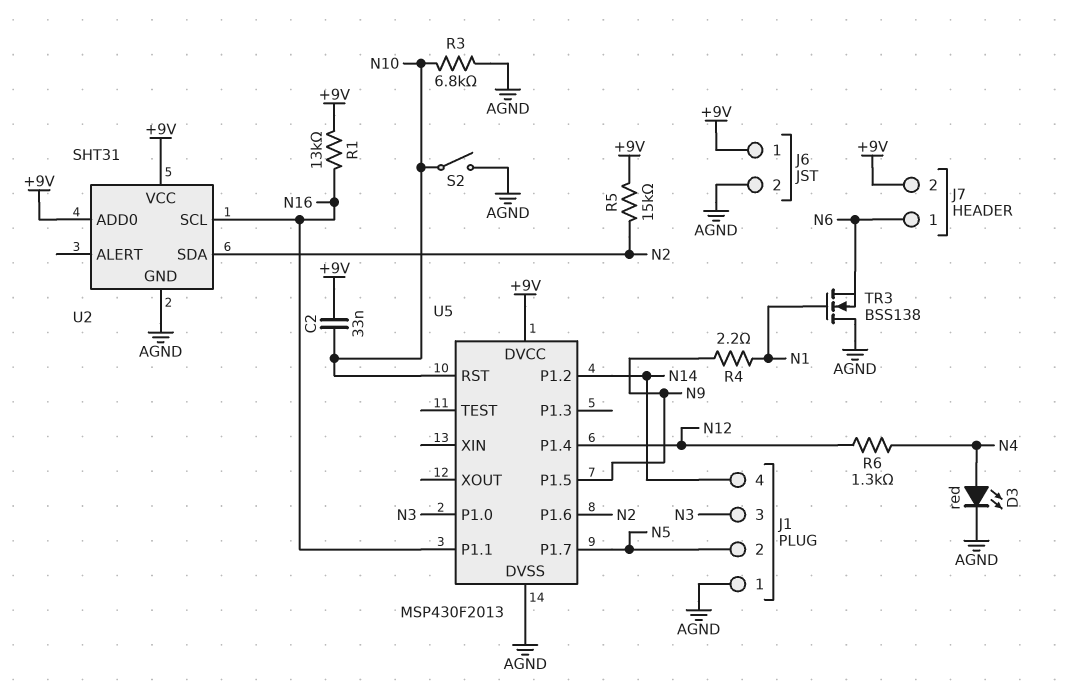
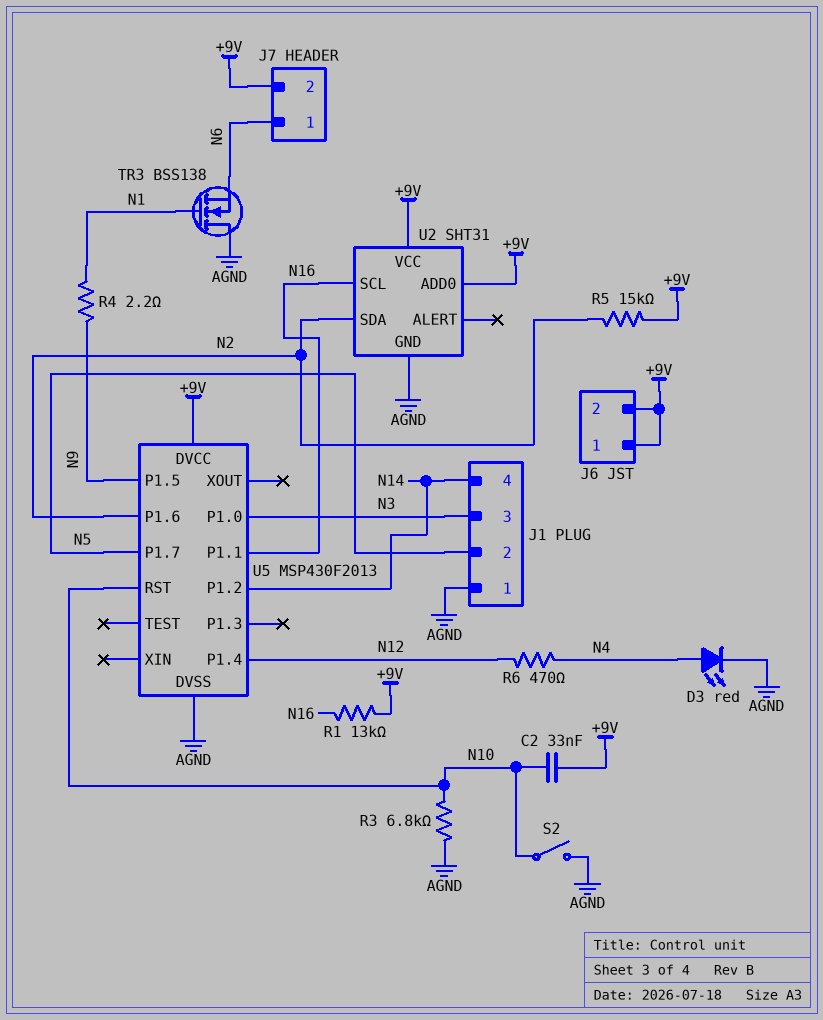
J6 pin 2: AGND -> +9V
R6: 1.3k (N4, N12) -> 470 (N4, N12)

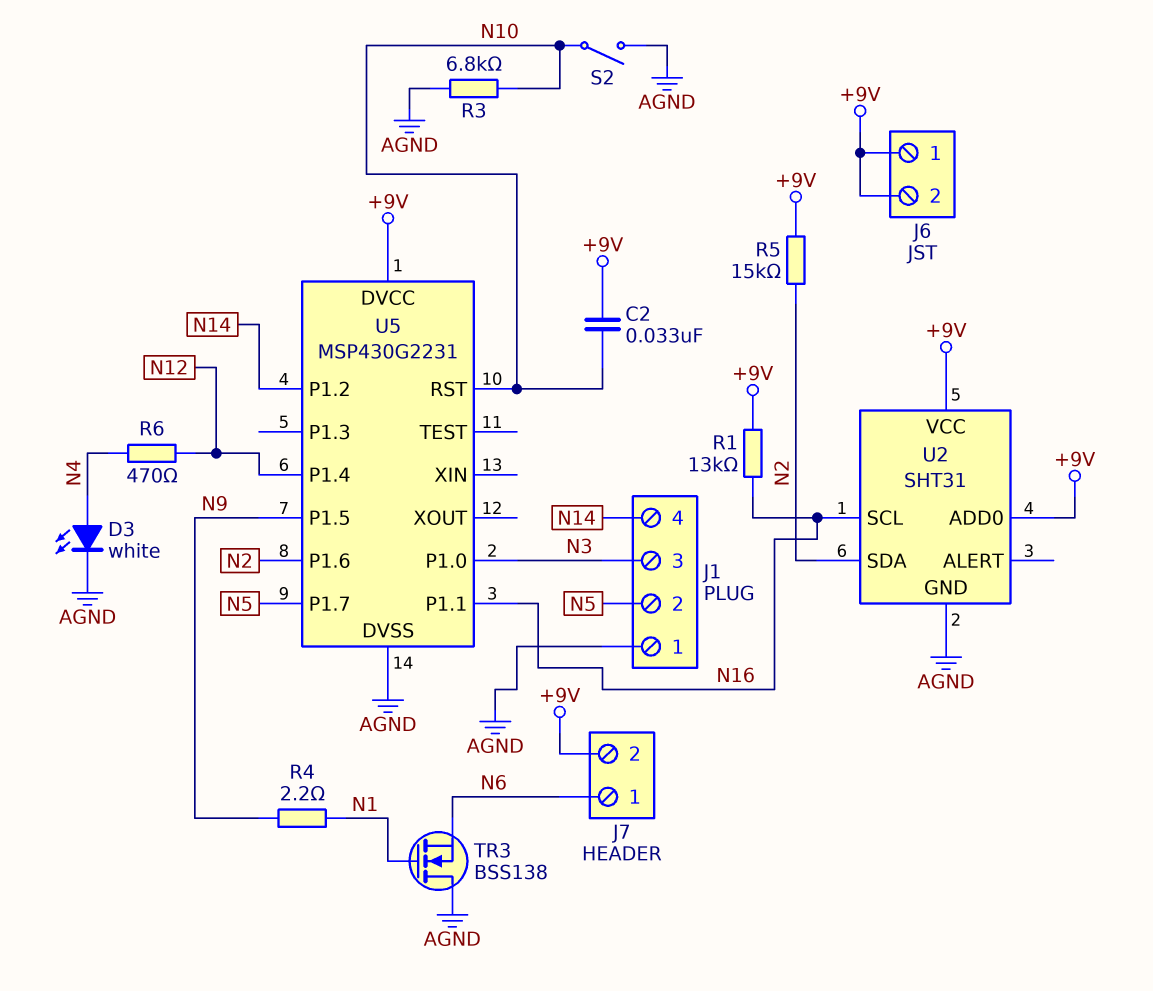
D3: LED red (A N4, K AGND) -> LED white (A N4, K AGND)
U5: MSP430F2013 -> MSP430G2231

